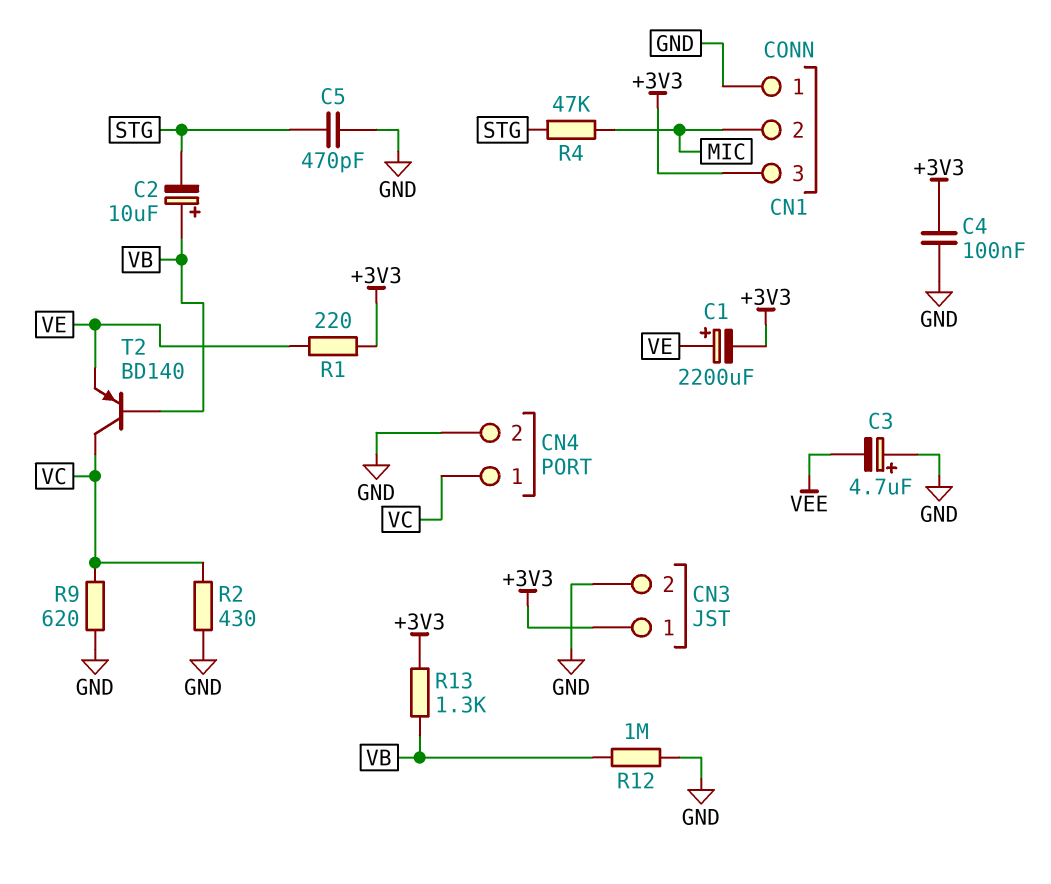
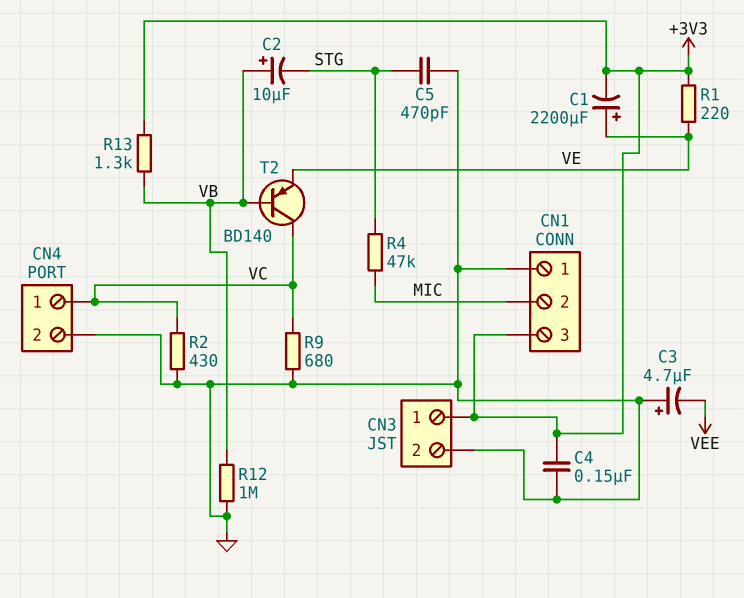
C4: 100nF (+3V3, GND) -> 150nF (+3V3, GND)
R9: 620 (GND, VC) -> 680 (GND, VC)

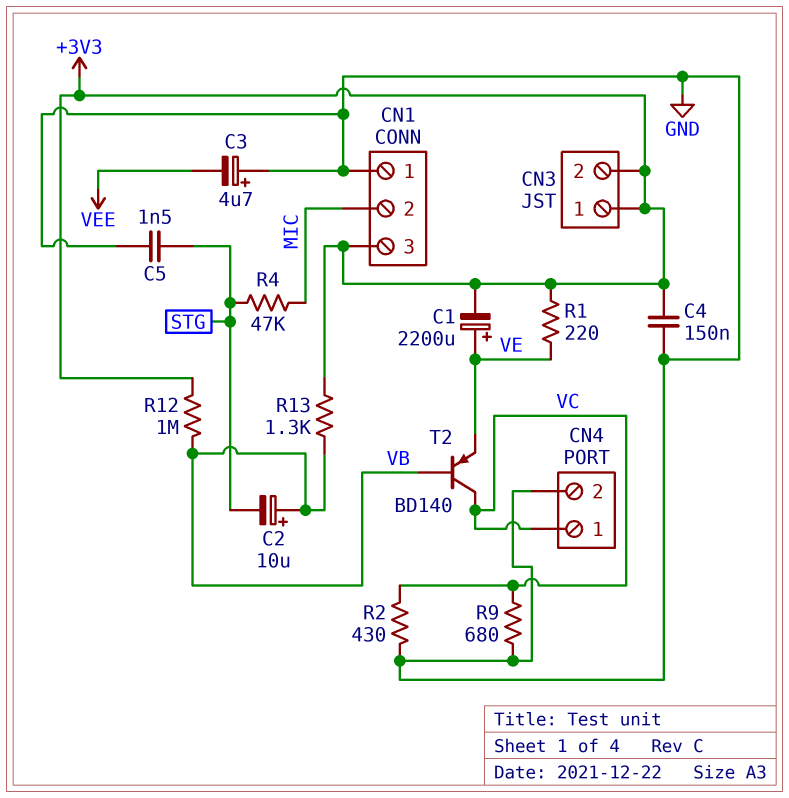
C5: 470pF (GND, STG) -> 1.5nF (GND, STG)
CN3 pin 2: GND -> +3V3
R12: 1M (GND, VB) -> 1M (+3V3, VB)

